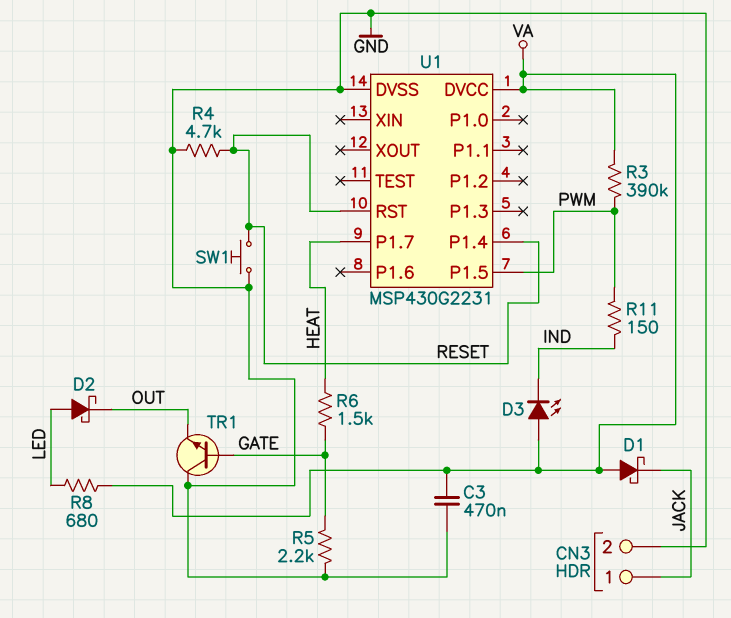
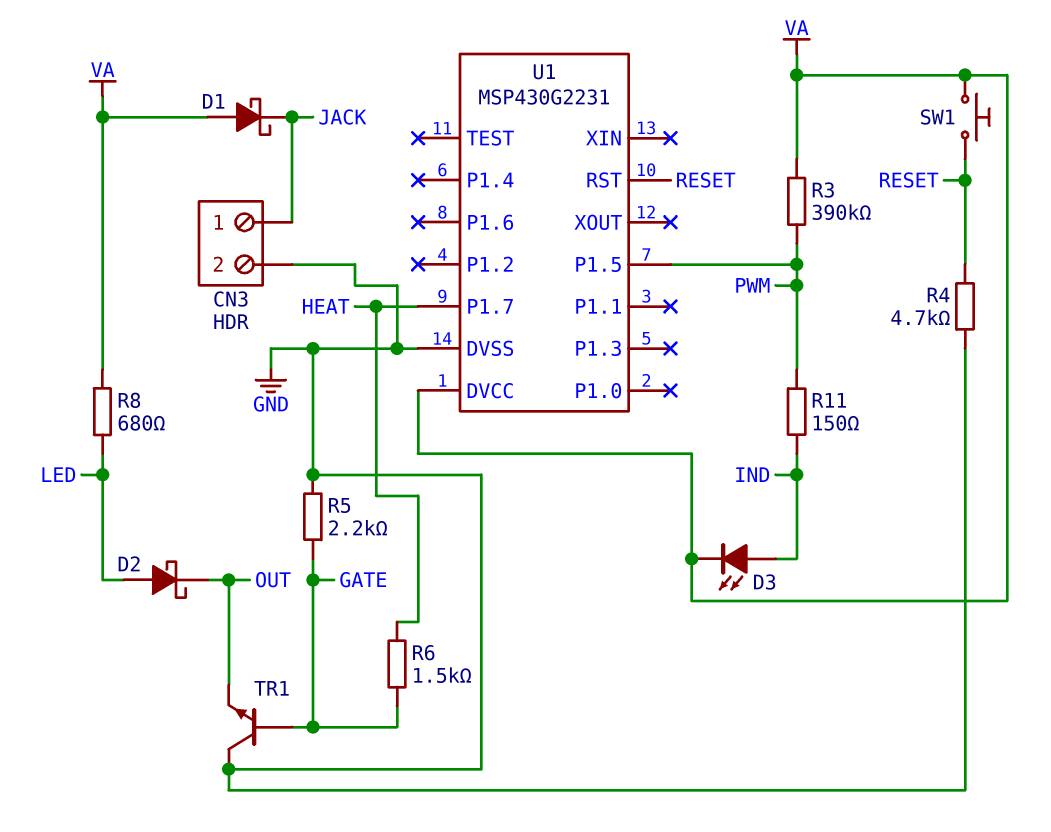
C3: 470nF (GND, VA) -> none
D3: LED (A VA, K IND) -> LED (A IND, K VA)
SW1: button (GND, RESET) -> button (RESET, VA)
U1 pin P1.4: RESET -> none

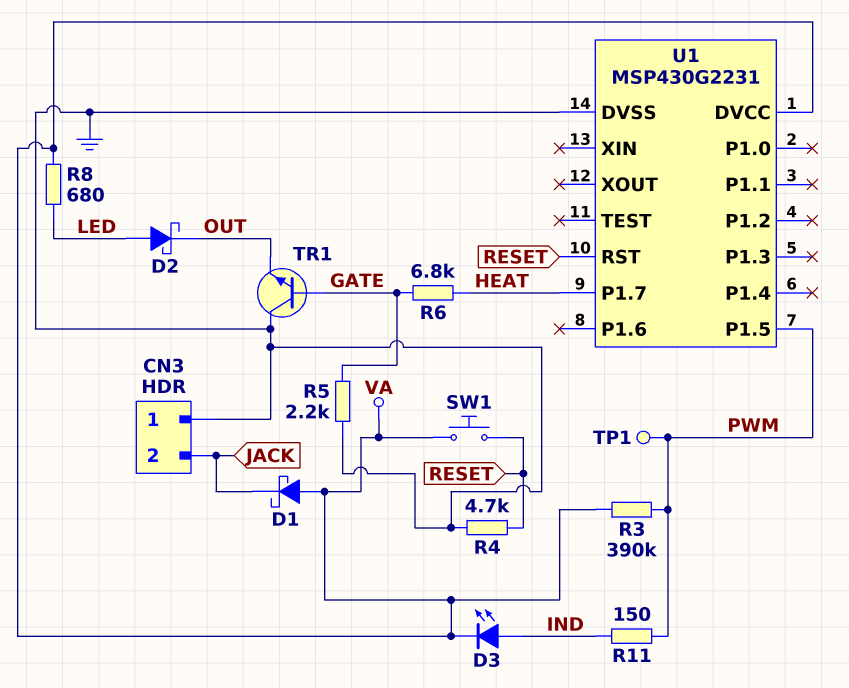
CN3 pin 1: JACK -> GND
CN3 pin 2: GND -> JACK
R6: 1.5k (GATE, HEAT) -> 6.8k (GATE, HEAT)
TP1: none -> test point (PWM)

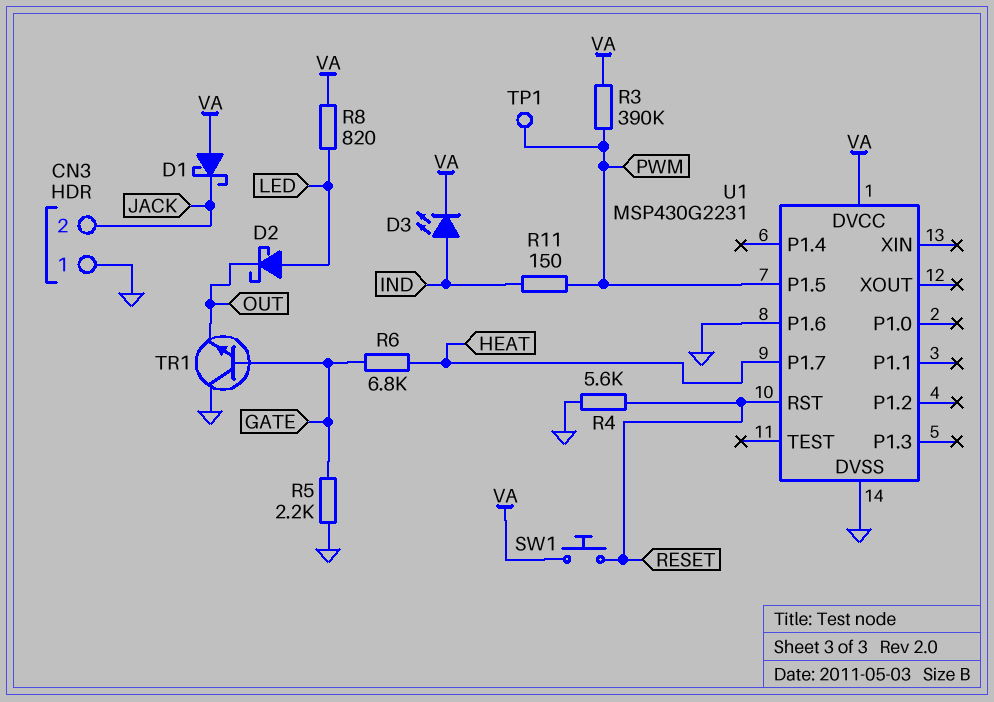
R4: 4.7k (GND, RESET) -> 5.6k (GND, RESET)
R8: 680 (LED, VA) -> 820 (LED, VA)
U1 pin P1.6: none -> GND

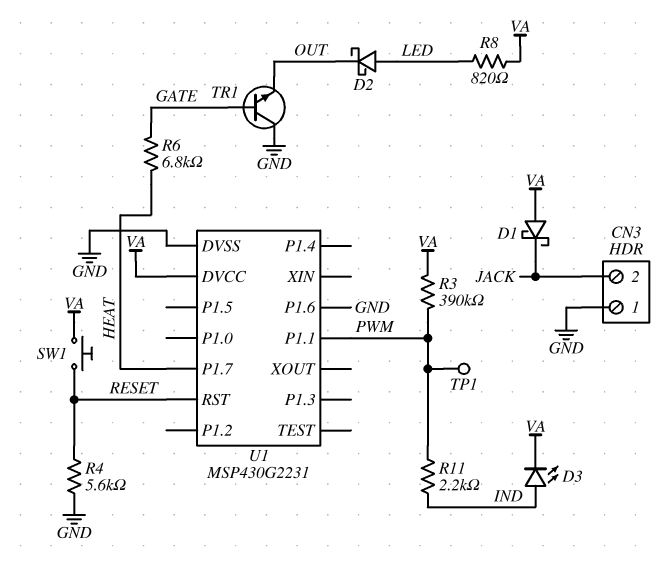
R5: 2.2k (GATE, GND) -> none
R11: 150 (IND, PWM) -> 2.2k (IND, PWM)
U1 pin P1.1: none -> PWM
U1 pin P1.5: PWM -> none

